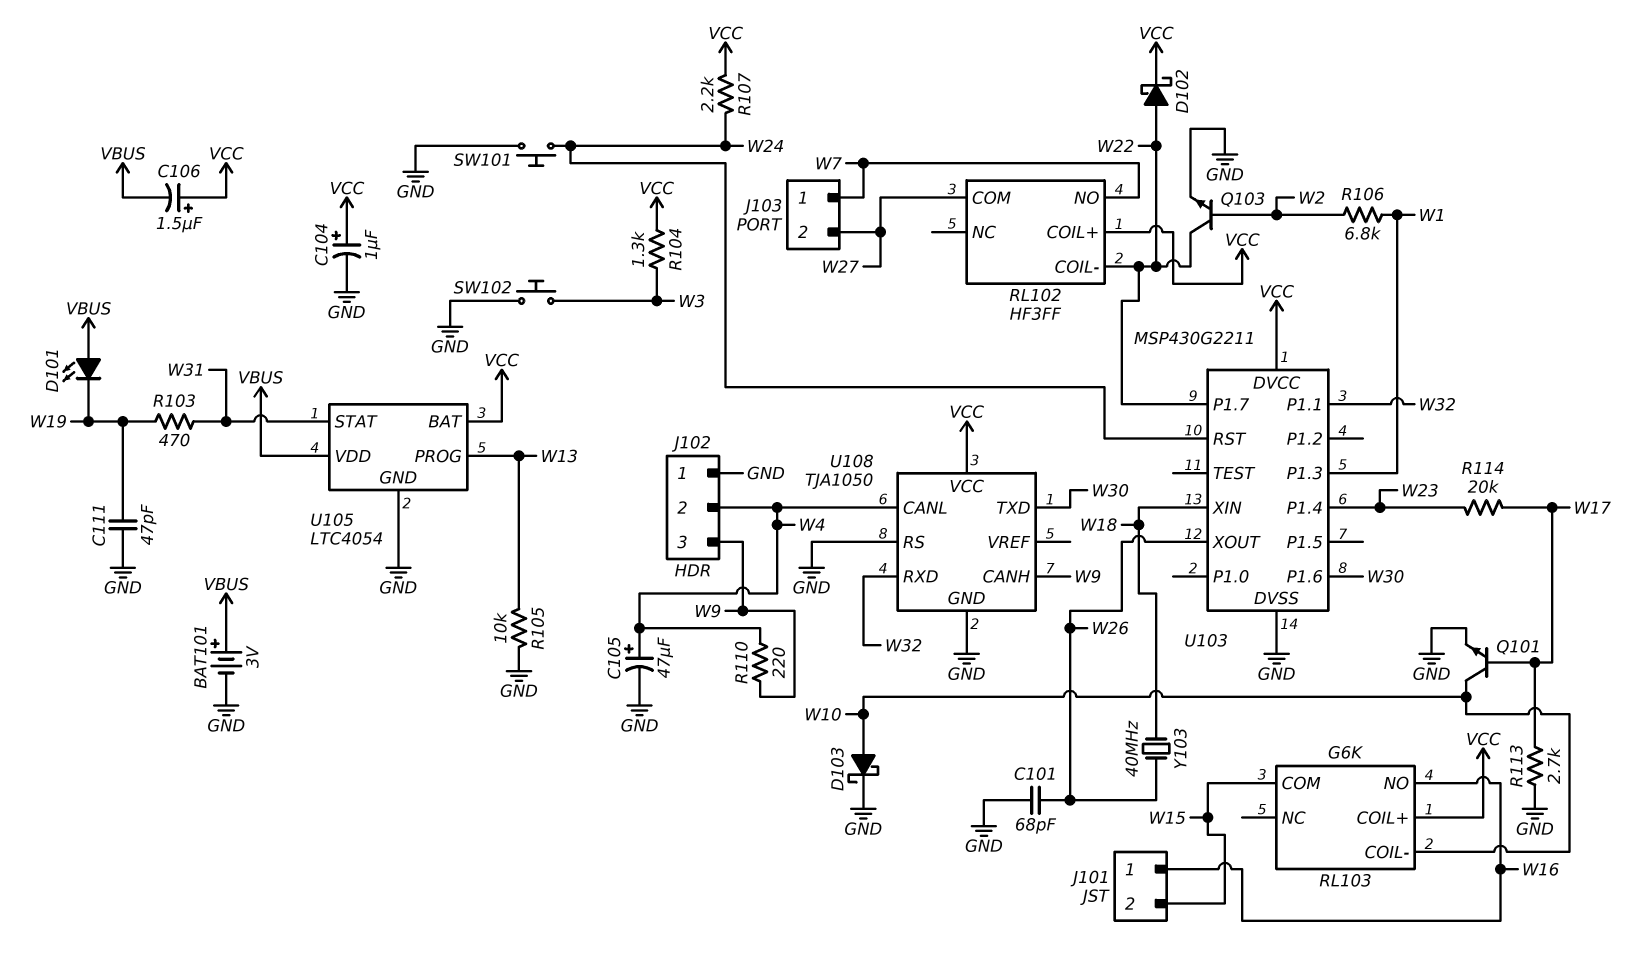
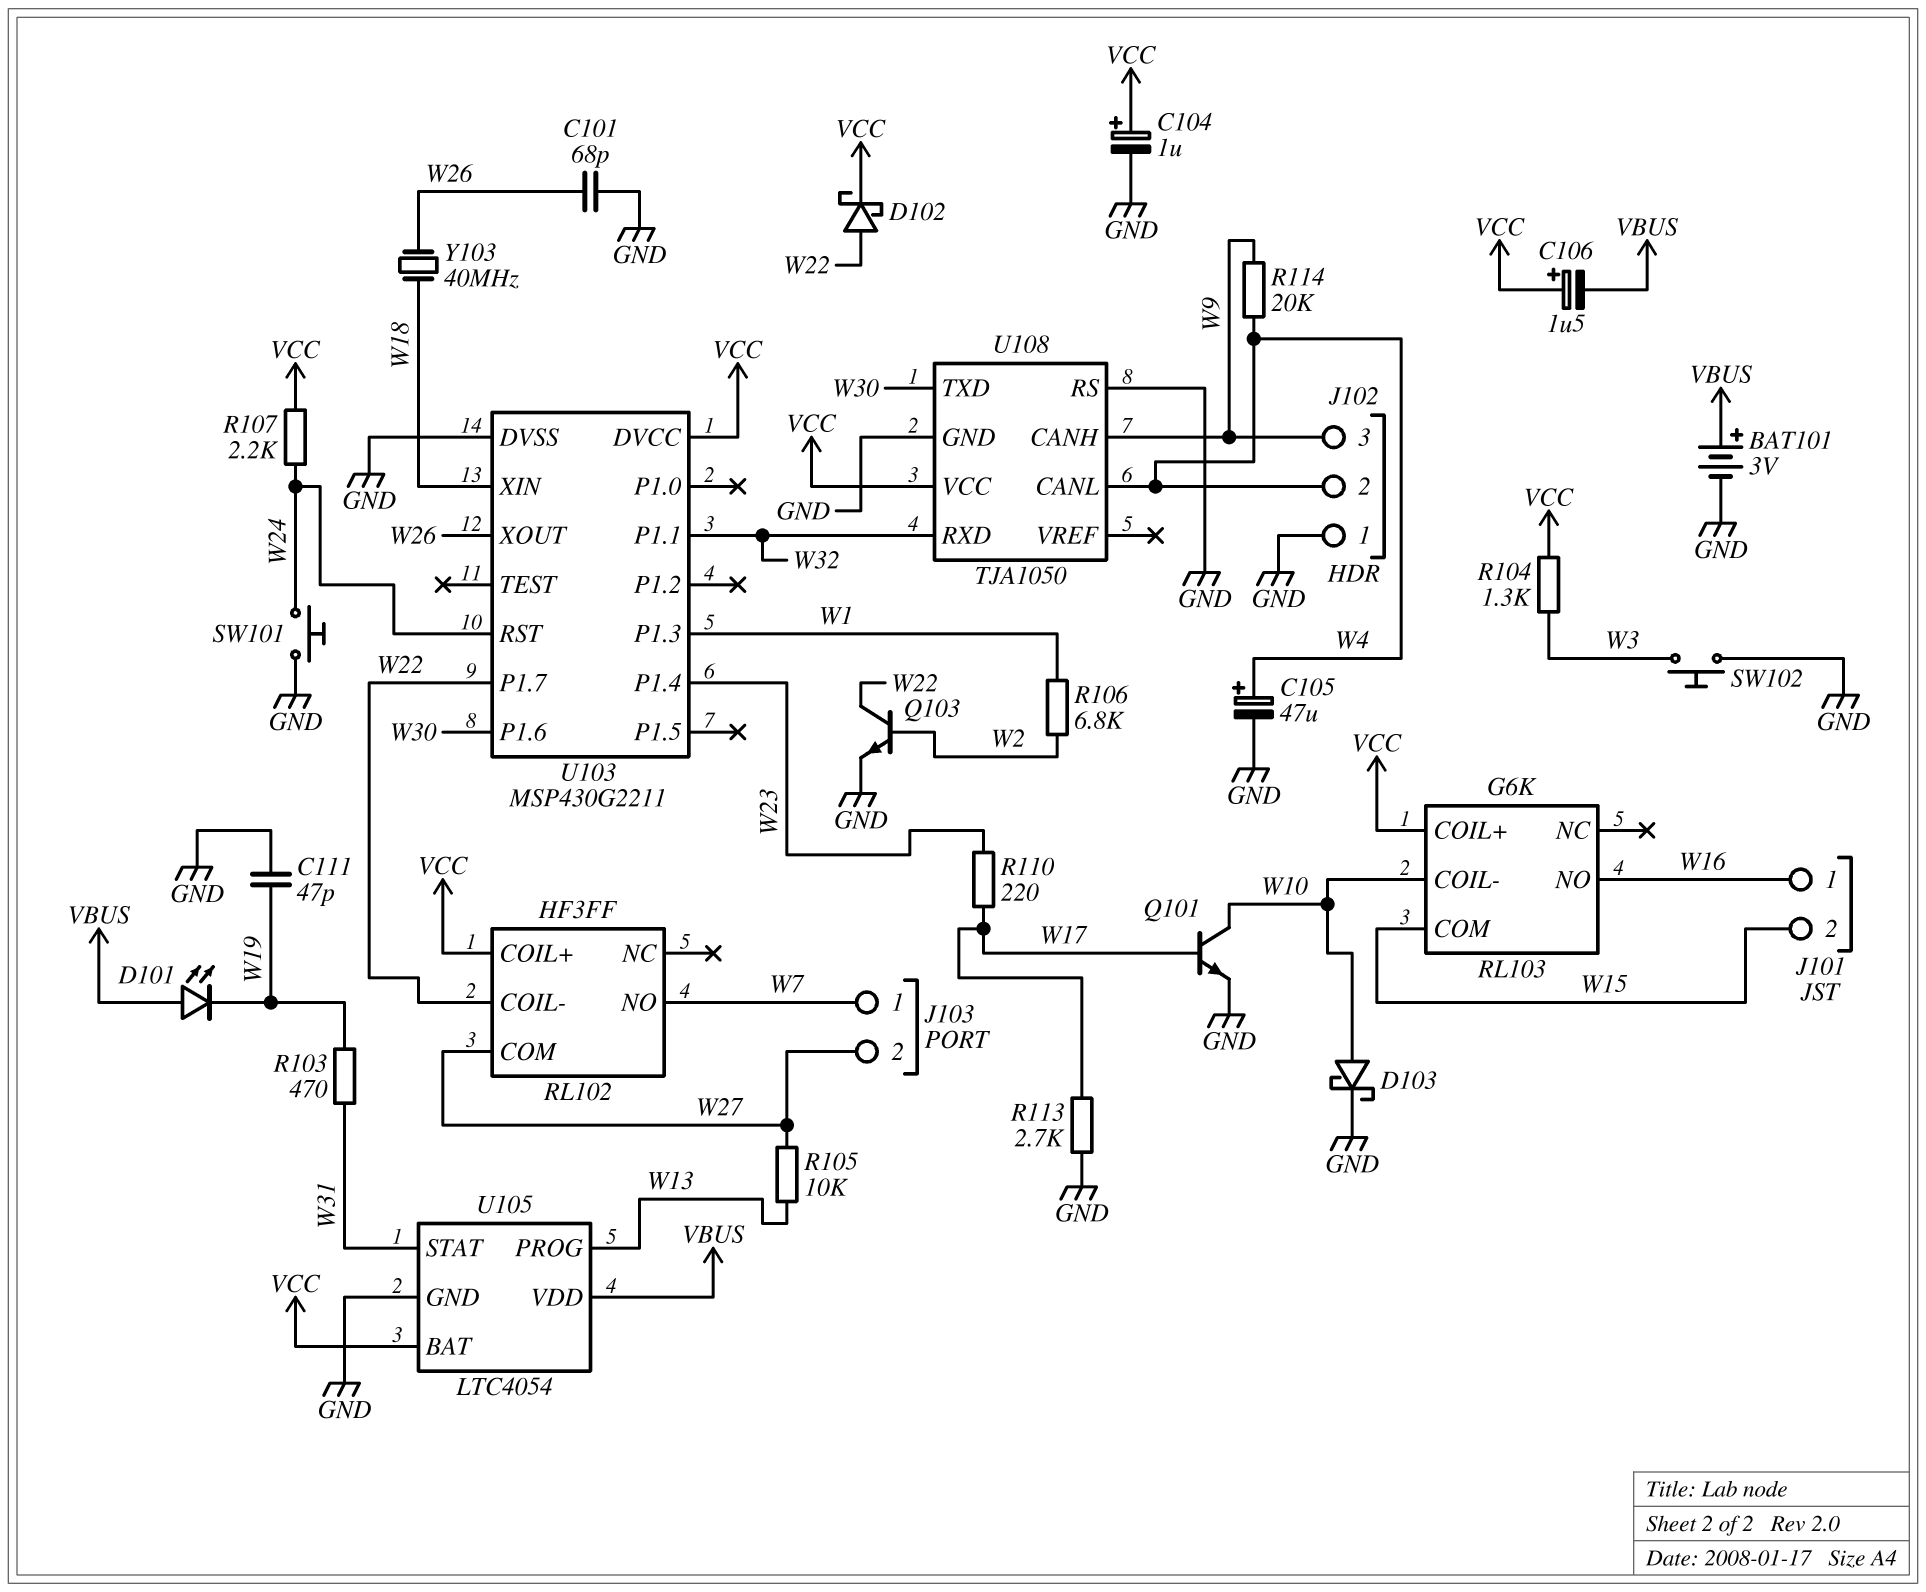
R105: 10k (GND, W13) -> 10k (W13, W27)
R110: 220 (W4, W9) -> 220 (W17, W23)
R114: 20k (W17, W23) -> 20k (W4, W9)

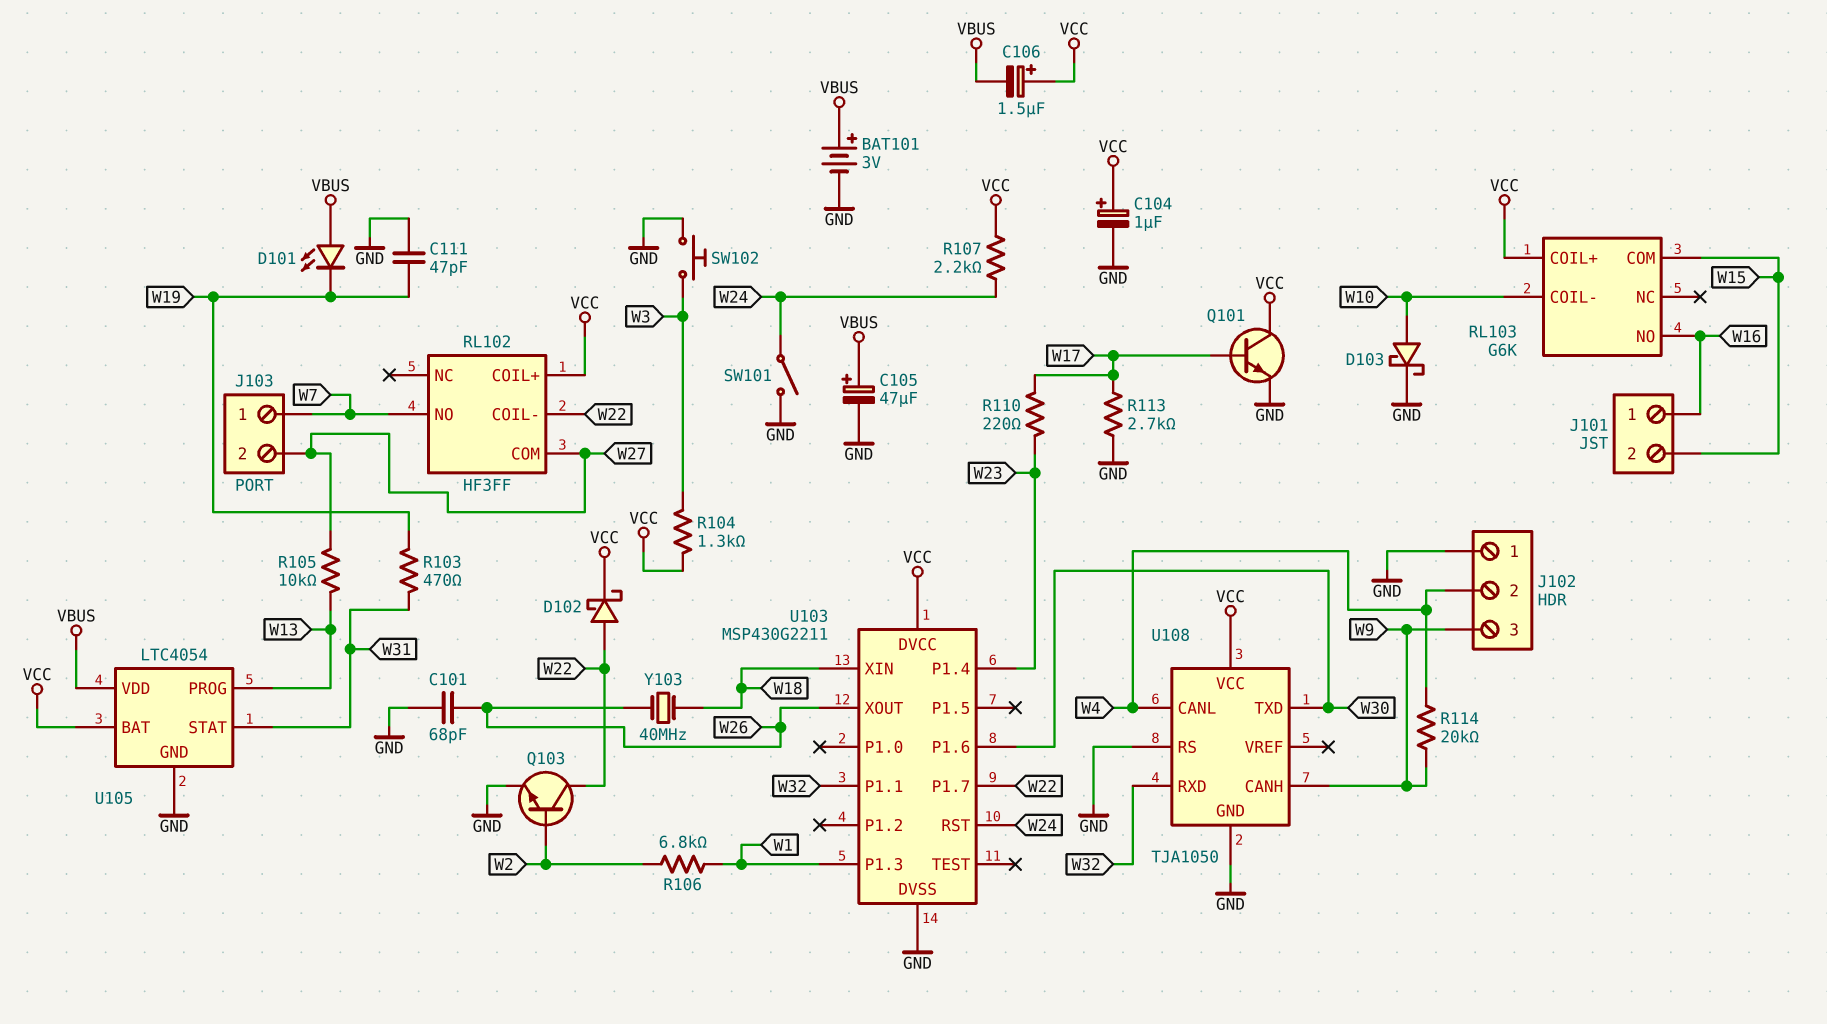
C105: 47uF (plus W4, minus GND) -> 47uF (plus VBUS, minus GND)
Q101: NPN (B W17, C W10, E GND) -> NPN (B W17, C VCC, E GND)
SW101: button (GND, W24) -> switch (GND, W24)

